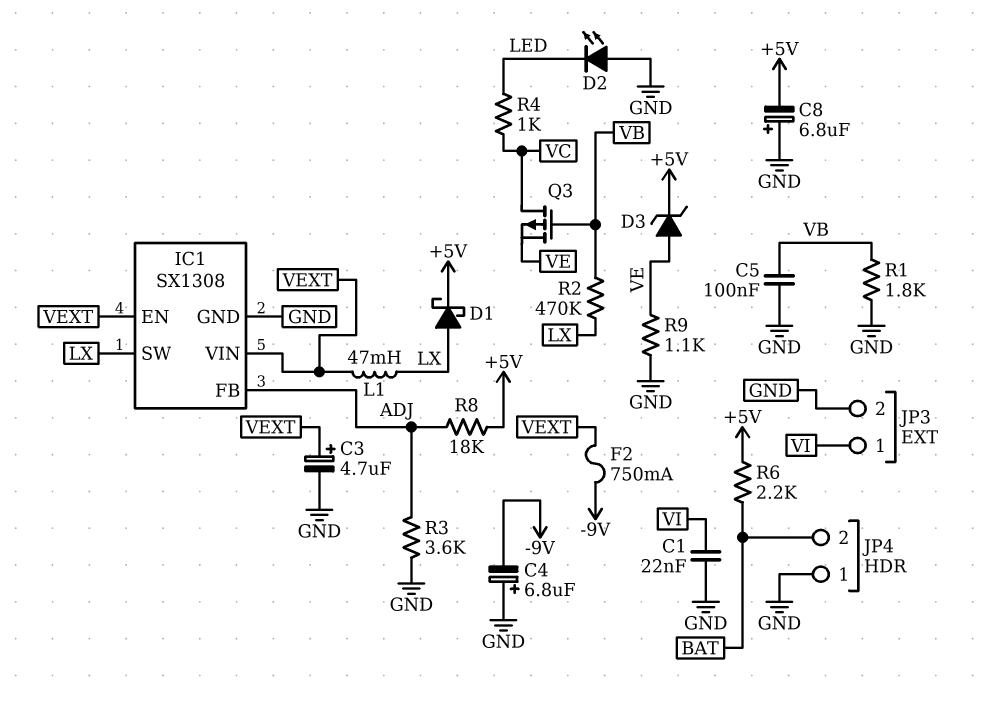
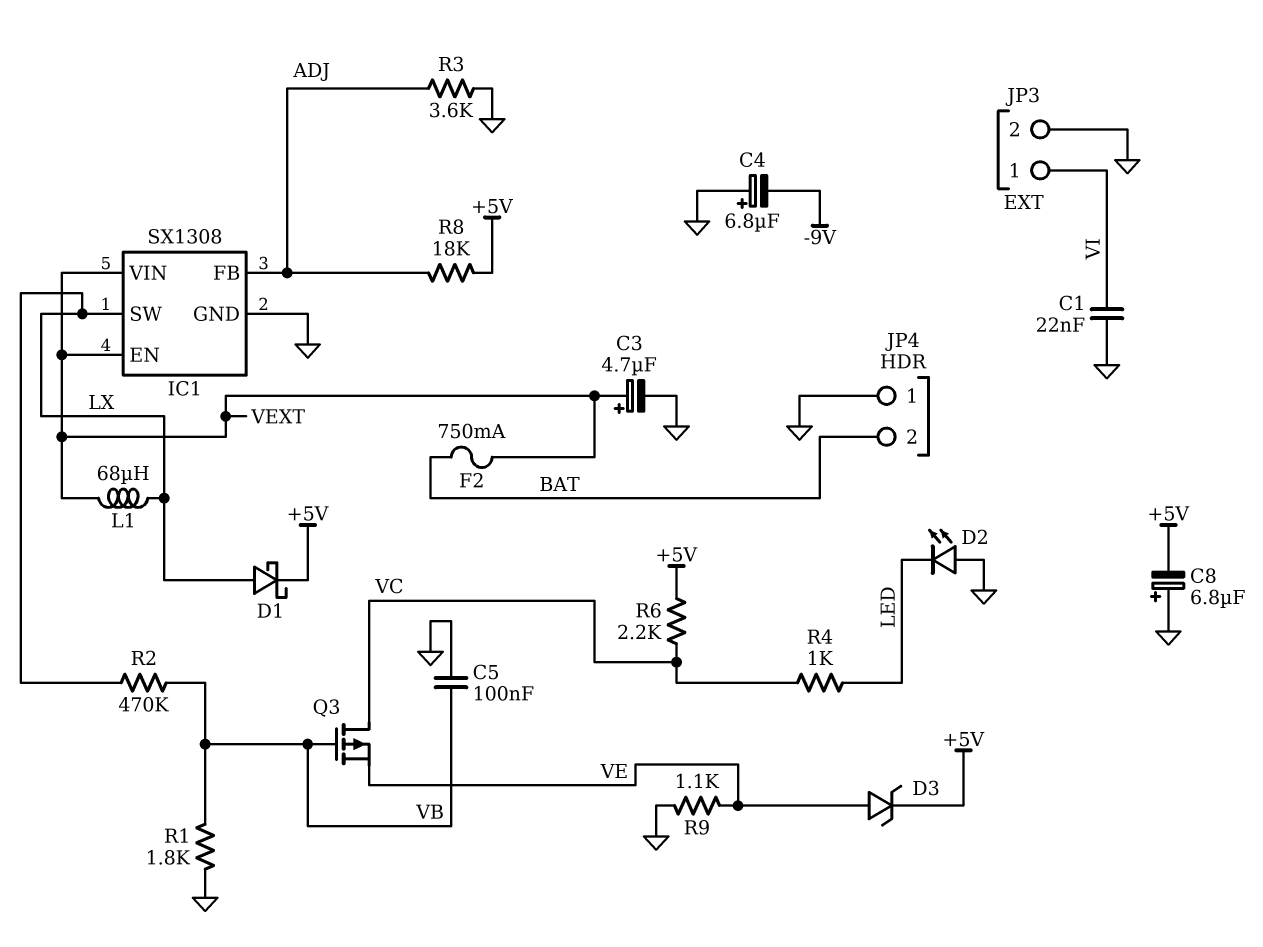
F2: 750mA (-9V, VEXT) -> 750mA (BAT, VEXT)
L1: 47mH (LX, VEXT) -> 68uH (LX, VEXT)
R6: 2.2k (+5V, BAT) -> 2.2k (+5V, VC)

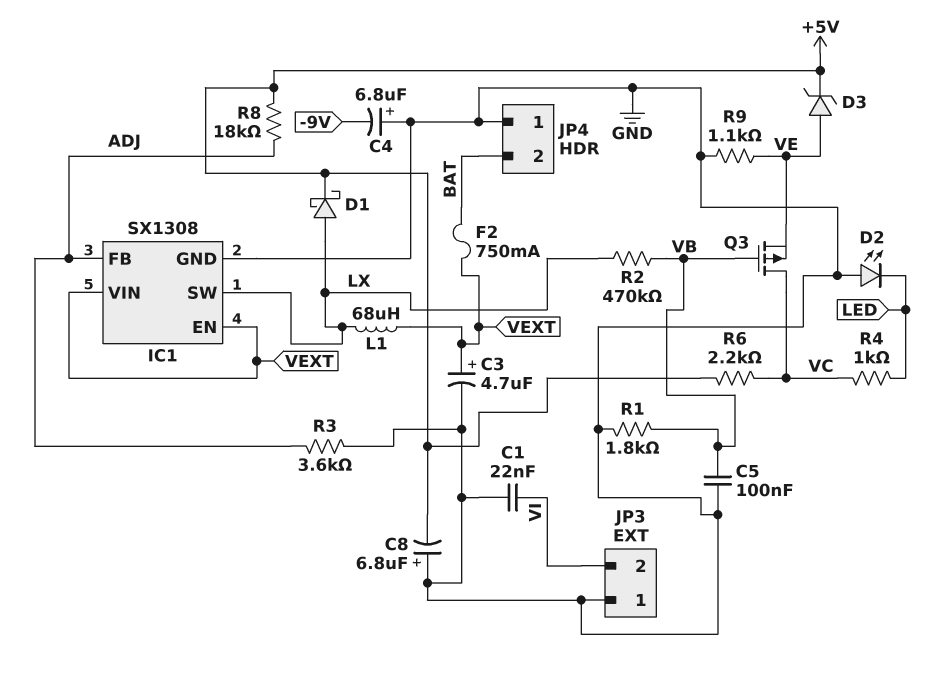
JP3 pin 1: VI -> GND
JP3 pin 2: GND -> VI

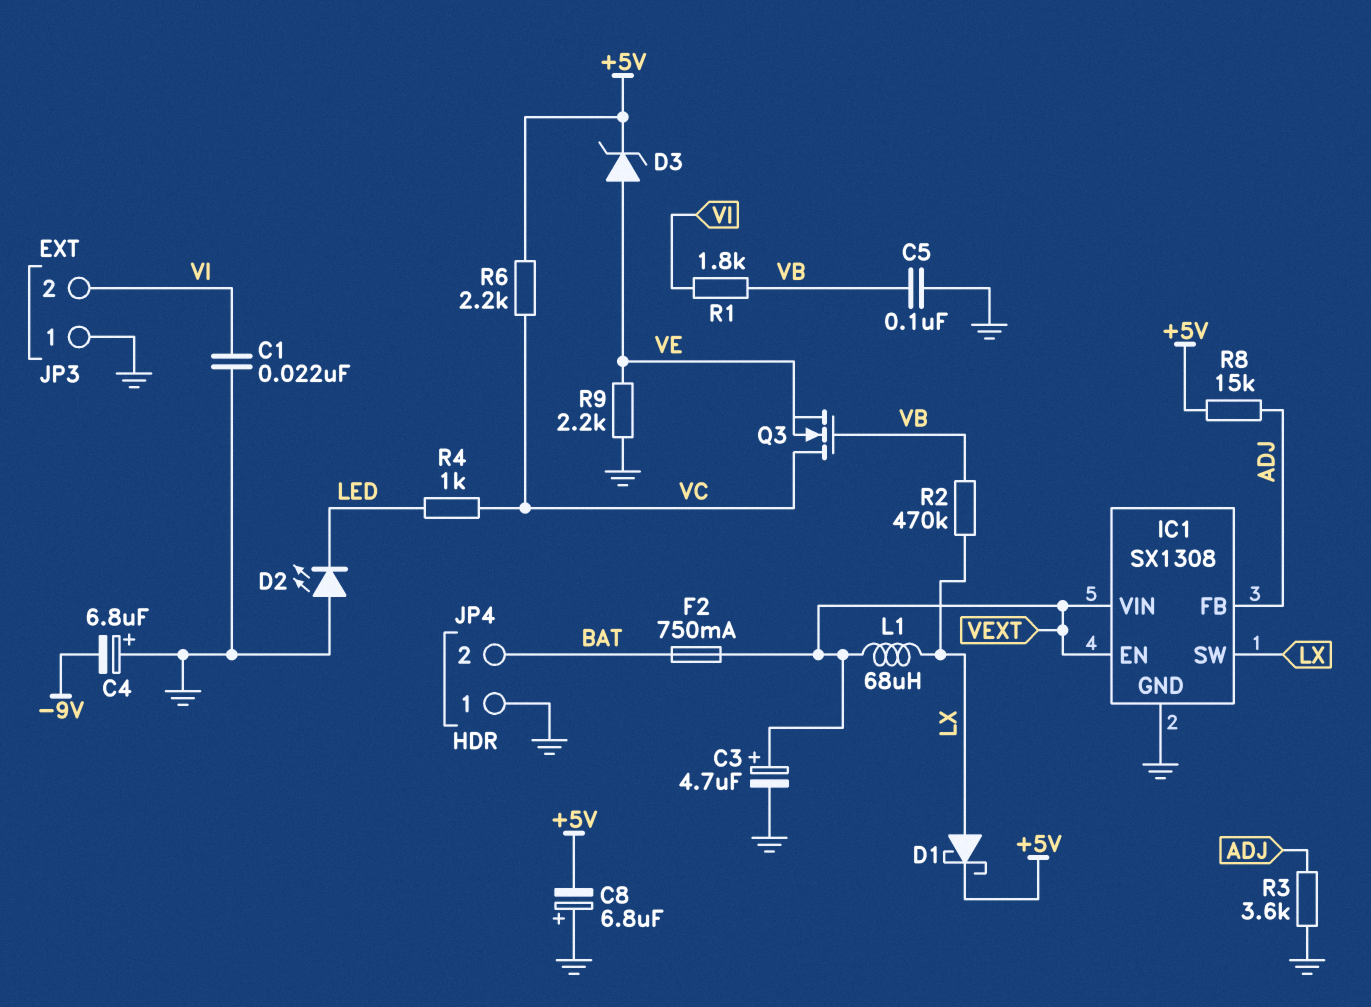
Q3: PMOS (G VB, D VC, S VE) -> NMOS (G VB, D VC, S VE)
R1: 1.8k (GND, VB) -> 1.8k (VB, VI)
R8: 18k (+5V, ADJ) -> 15k (+5V, ADJ)
R9: 1.1k (GND, VE) -> 2.2k (GND, VE)

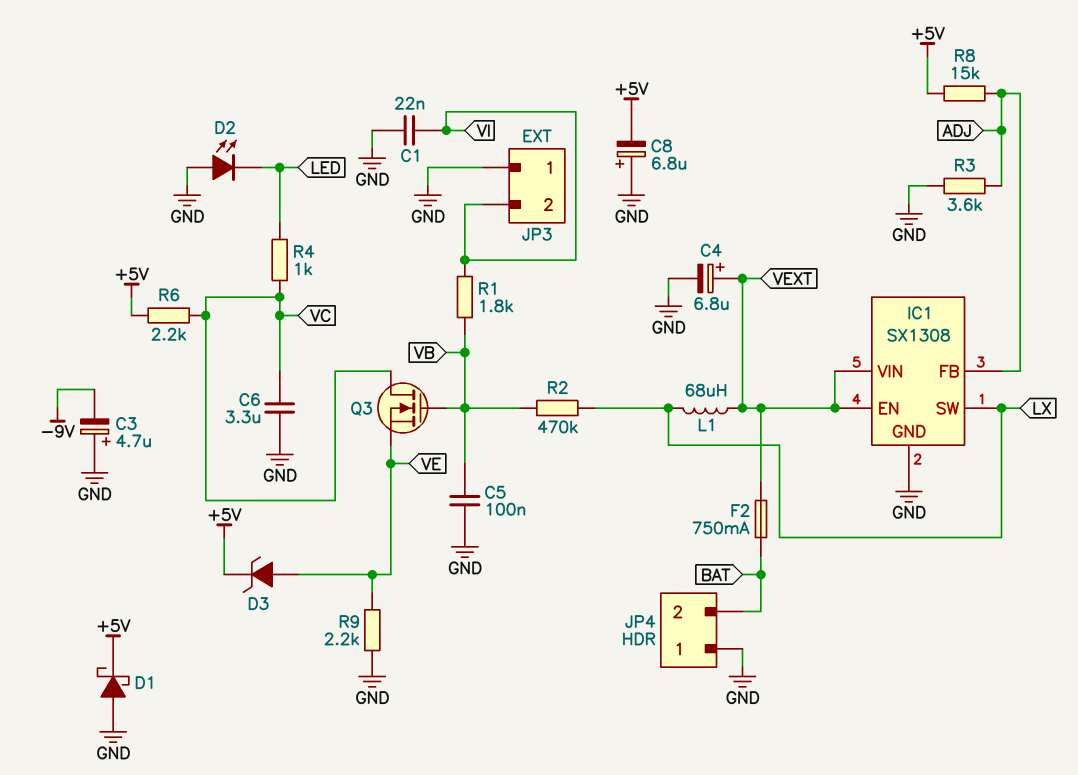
C3: 4.7uF (plus VEXT, minus GND) -> 4.7uF (plus GND, minus -9V)
C4: 6.8uF (plus GND, minus -9V) -> 6.8uF (plus VEXT, minus GND)
C6: none -> 3.3uF (GND, VC)
D1: schottky (A LX, K +5V) -> schottky (A GND, K +5V)

